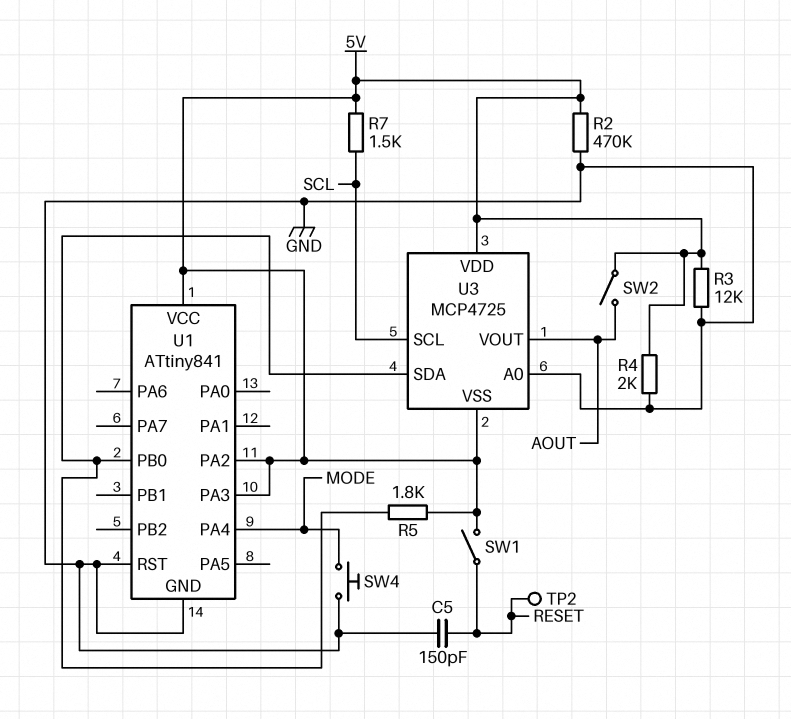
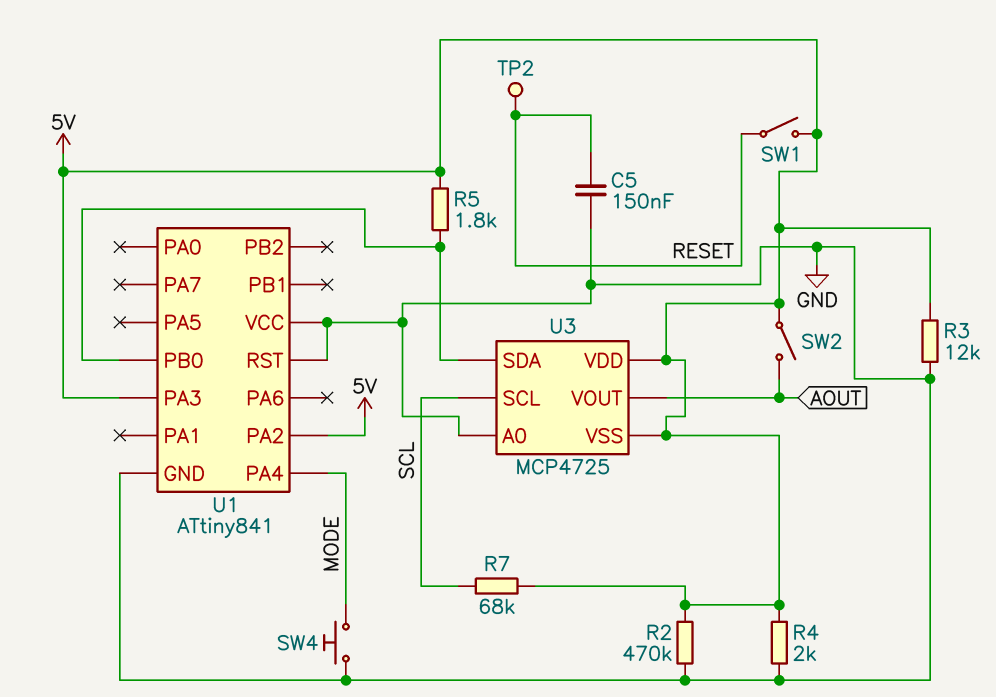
C5: 150pF (GND, RESET) -> 150nF (GND, RESET)
R7: 1.5k (5V, SCL) -> 68k (5V, SCL)
U1 pin VCC: 5V -> GND

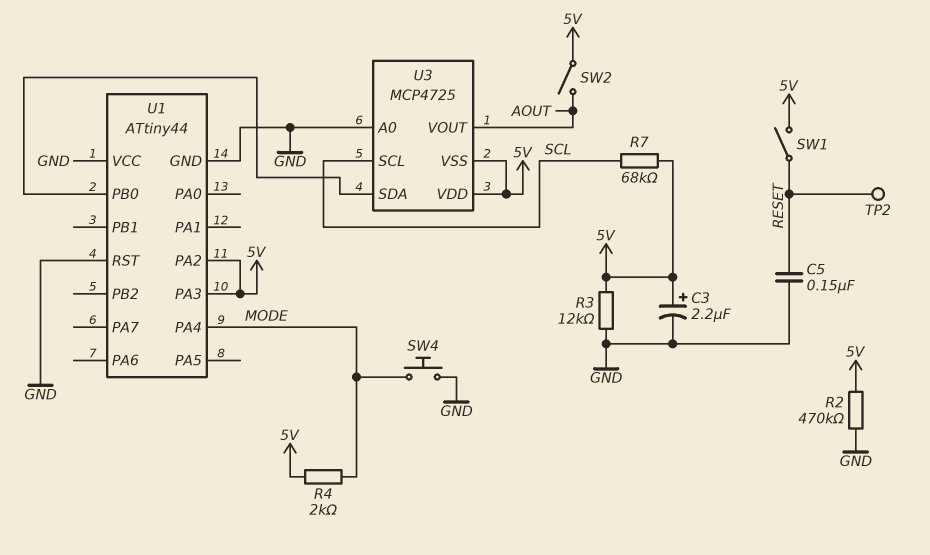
C3: none -> 2.2uF (plus 5V, minus GND)
R4: 2k (5V, GND) -> 2k (5V, MODE)
R5: 1.8k (5V, U1/PB0) -> none
U1: ATtiny841 -> ATtiny44

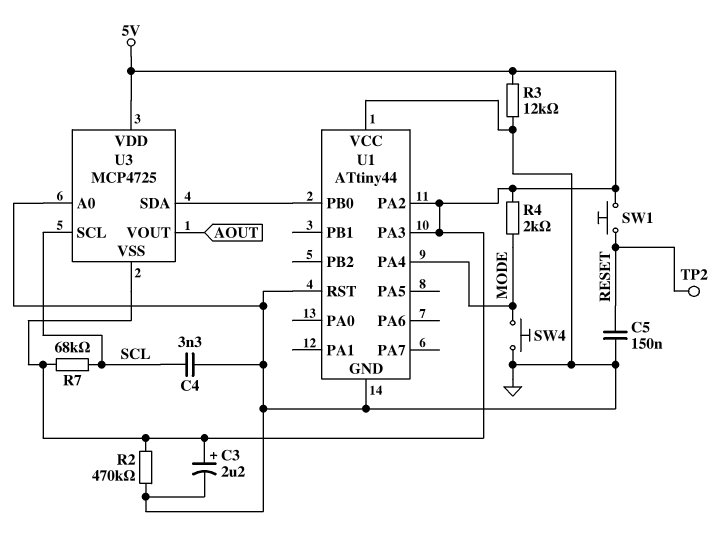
C4: none -> 3.3nF (GND, SCL)
SW1: switch (5V, RESET) -> button (5V, RESET)
SW2: switch (5V, AOUT) -> none

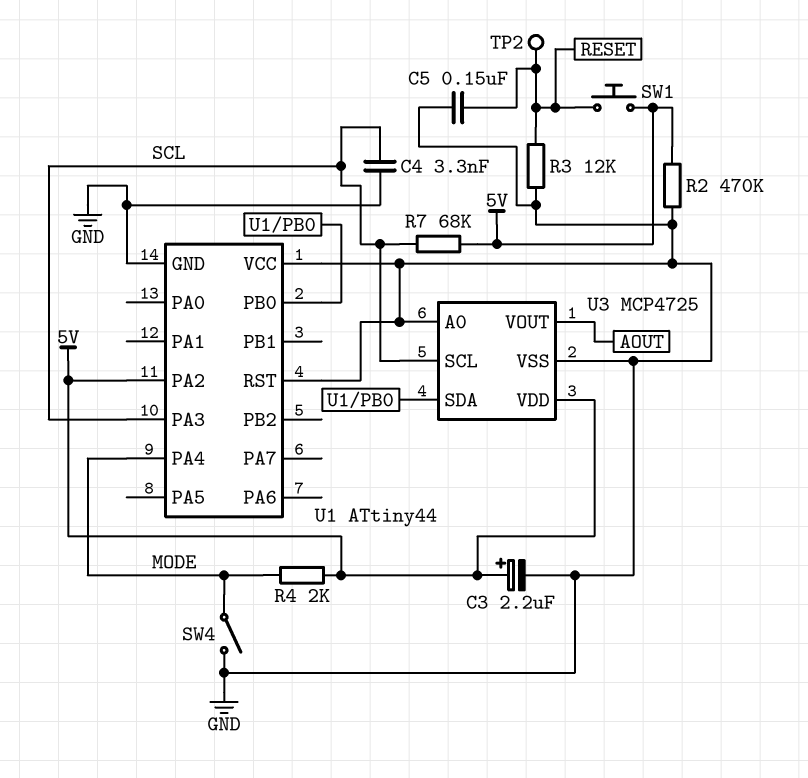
R3: 12k (5V, GND) -> 12k (GND, RESET)
SW4: button (GND, MODE) -> switch (GND, MODE)
U1 pin PA3: 5V -> SCL
U3 pin VSS: 5V -> GND

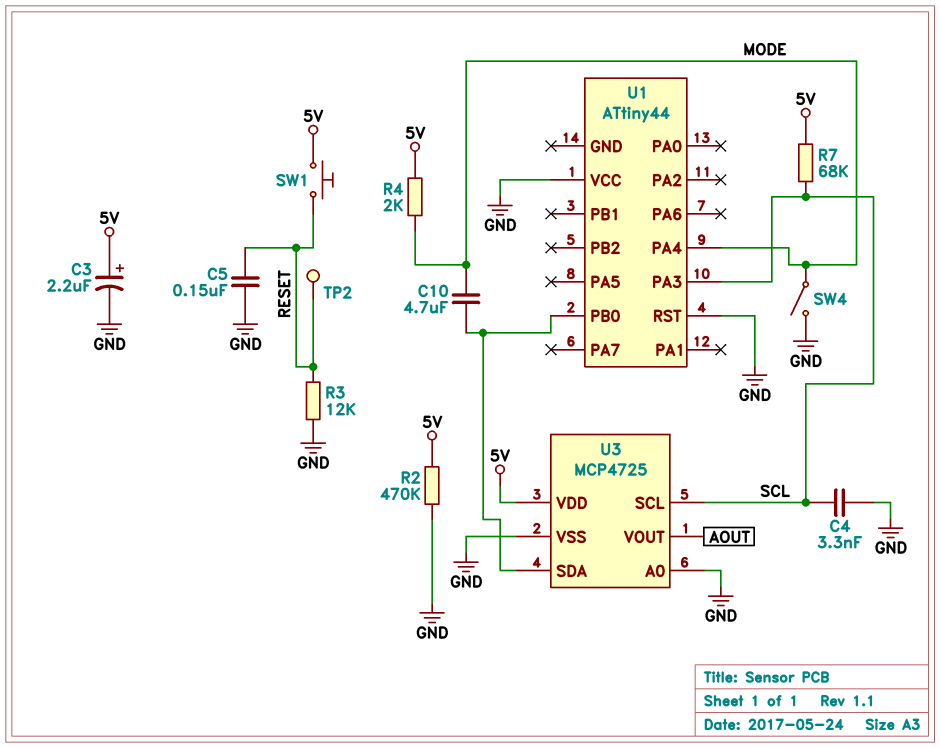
C10: none -> 4.7uF (MODE, U1/PB0)
U1 pin GND: GND -> none
U1 pin PA2: 5V -> none

